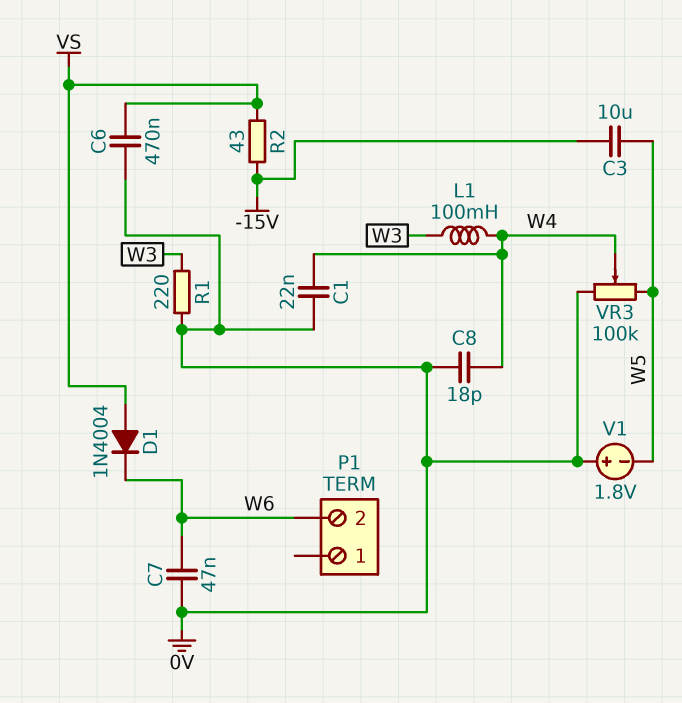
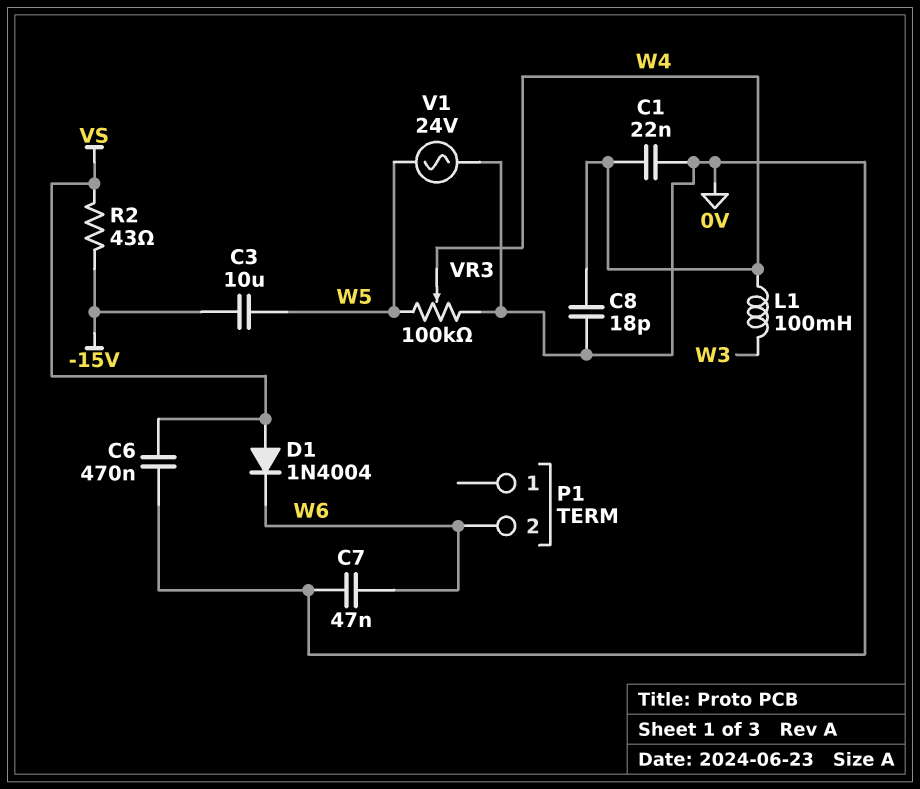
R1: 220 (0V, W3) -> none
V1: 1.8V (plus 0V, minus W5) -> AC 24V (0V, W5)

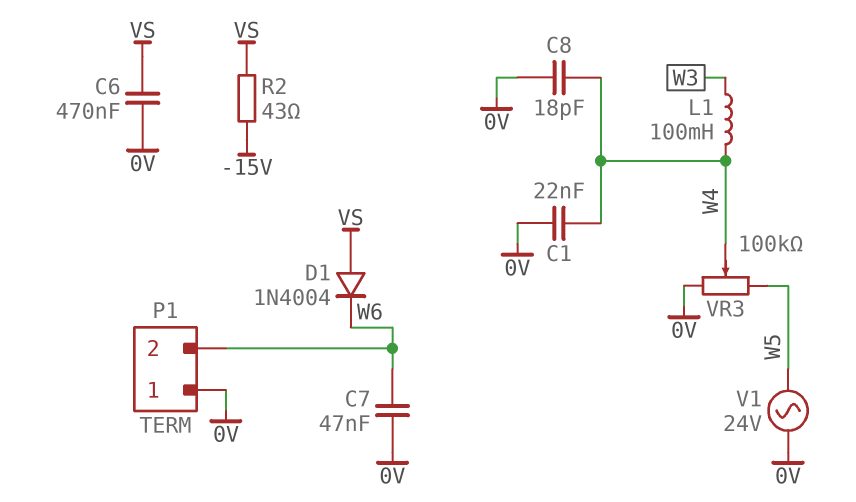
C3: 10uF (-15V, W5) -> none
P1 pin 1: none -> 0V

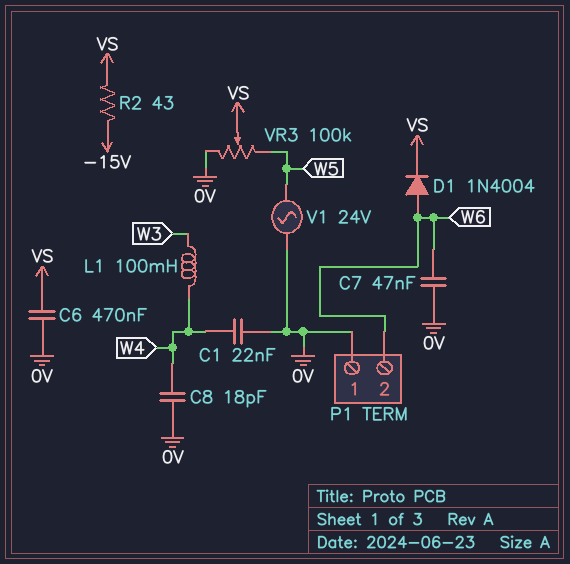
D1: diode 1N4004 (A VS, K W6) -> diode 1N4004 (A W6, K VS)
VR3: 100k (0V, W5, wiper W4) -> 100k (0V, W5, wiper VS)

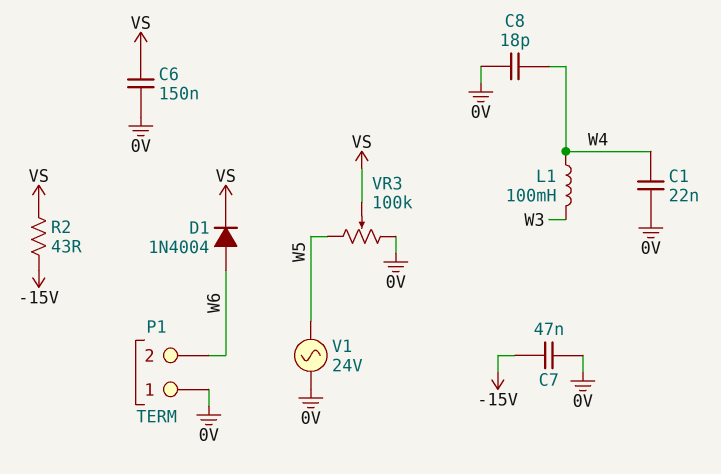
C6: 470nF (0V, VS) -> 150nF (0V, VS)
C7: 47nF (0V, W6) -> 47nF (-15V, 0V)

